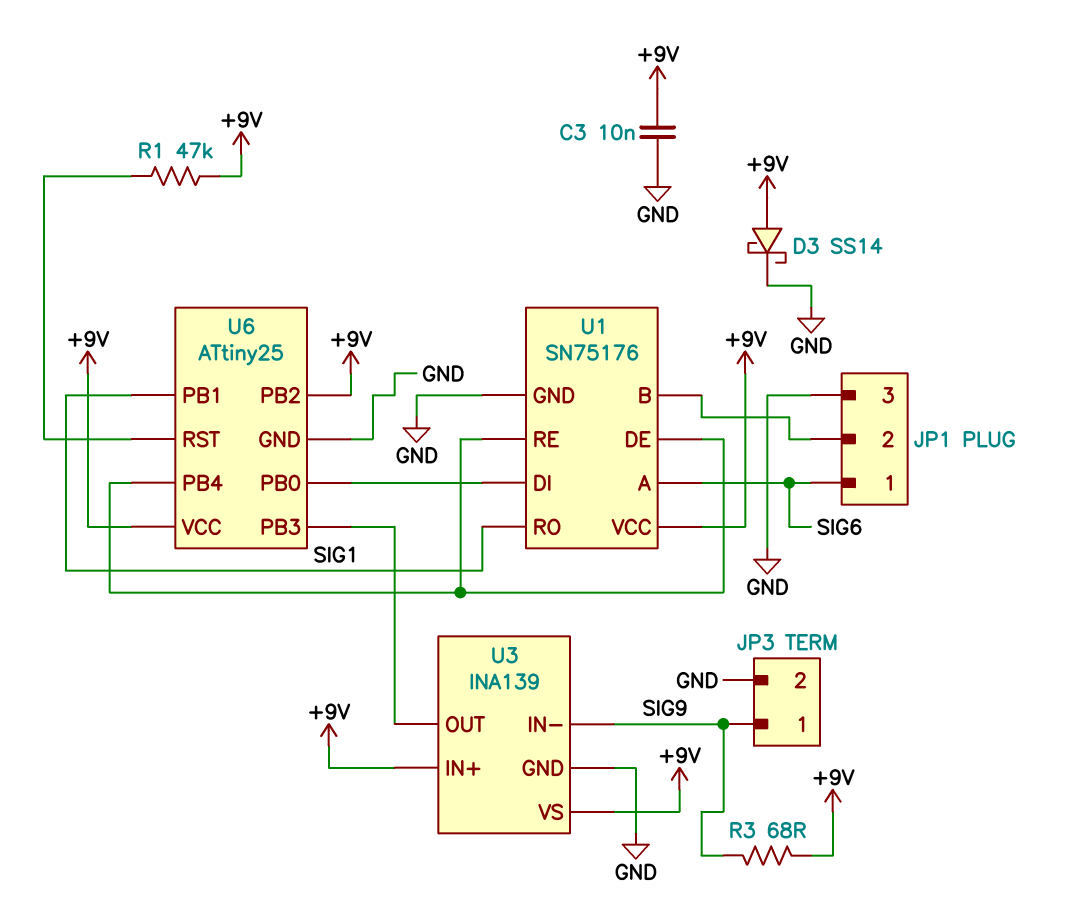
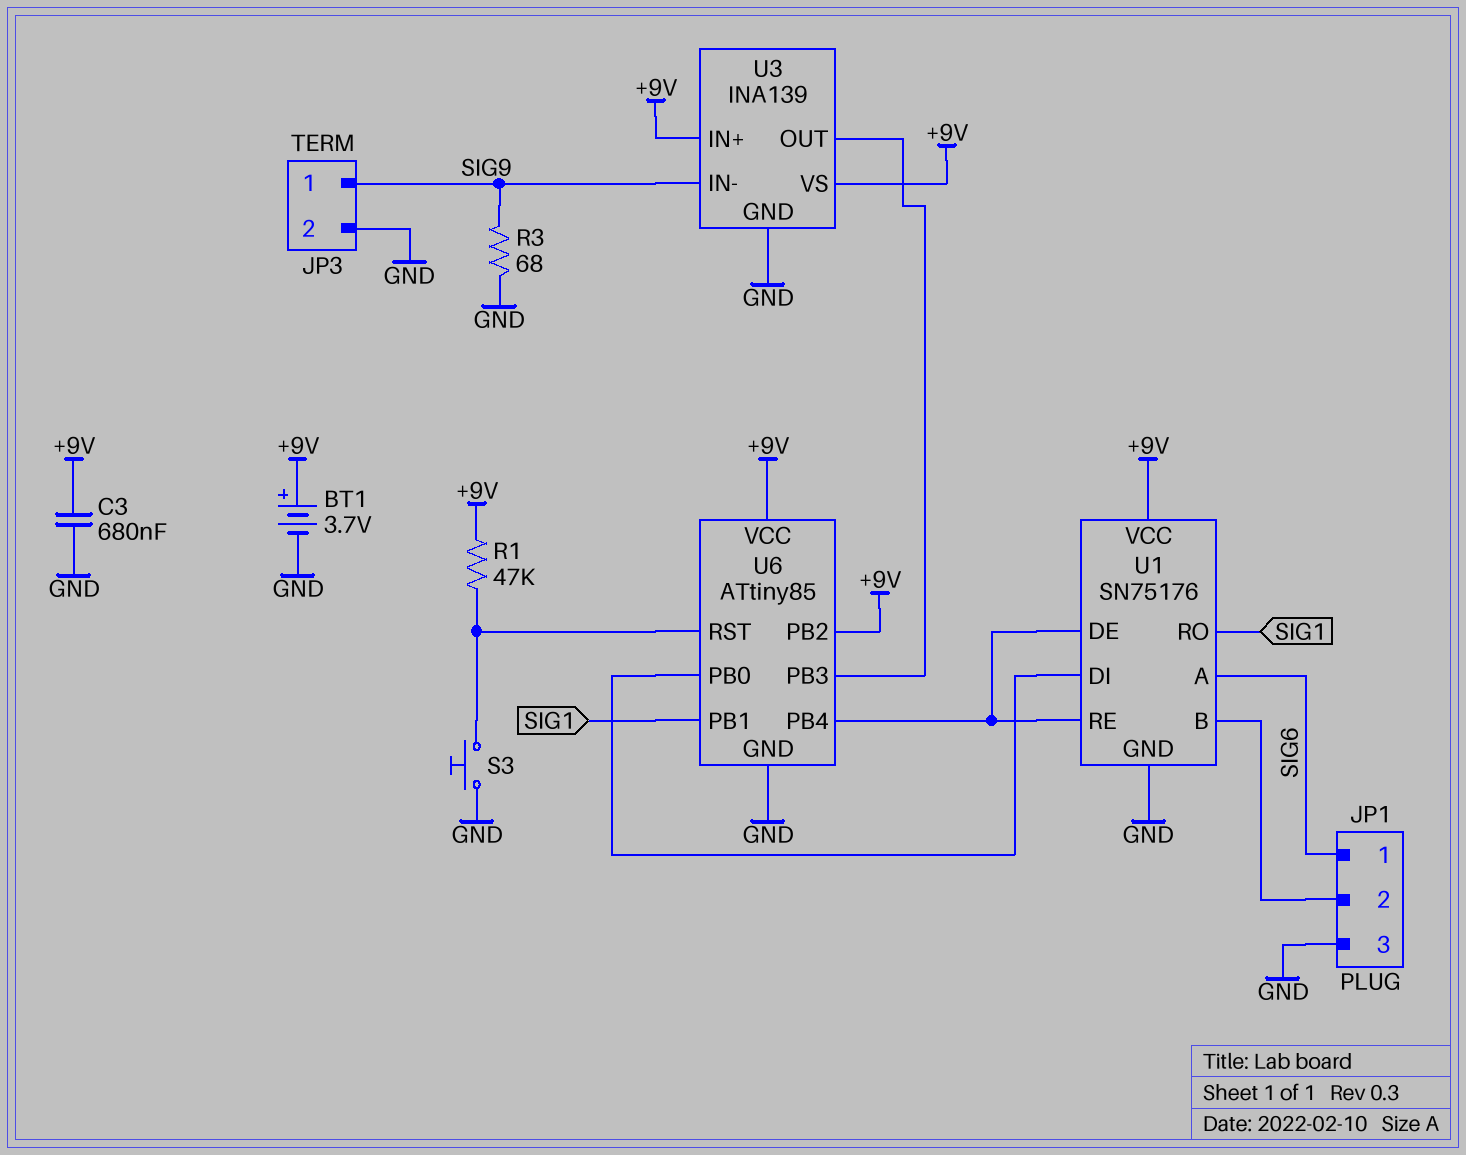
BT1: none -> 3.7V (plus +9V, minus GND)
C3: 10nF (+9V, GND) -> 680nF (+9V, GND)
D3: schottky SS14 (A +9V, K GND) -> none
R3: 68 (+9V, SIG9) -> 68 (GND, SIG9)
S3: none -> button (GND, U6/RST)
U6: ATtiny25 -> ATtiny85

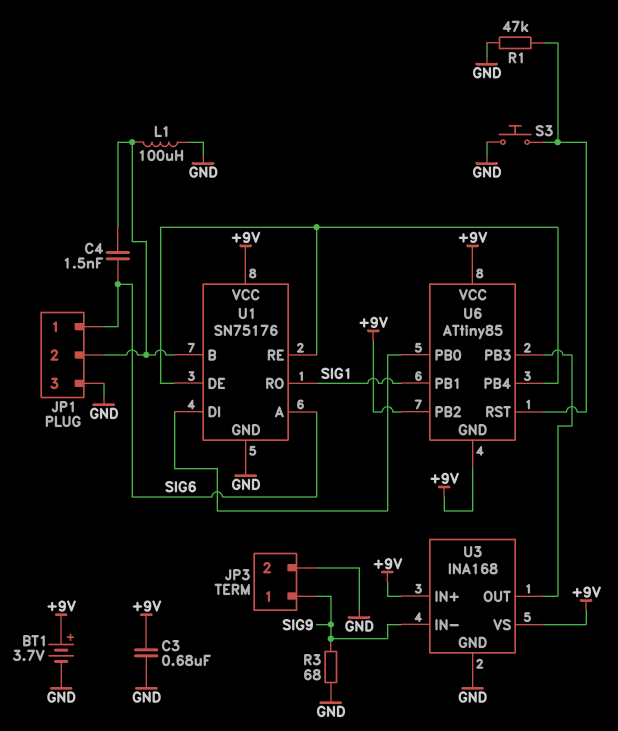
C4: none -> 1.5nF (JP1/2, SIG6)
L1: none -> 100uH (GND, JP1/2)
R1: 47k (+9V, U6/RST) -> 47k (GND, U6/RST)
U3: INA139 -> INA168
U6 pin GND: GND -> +9V

